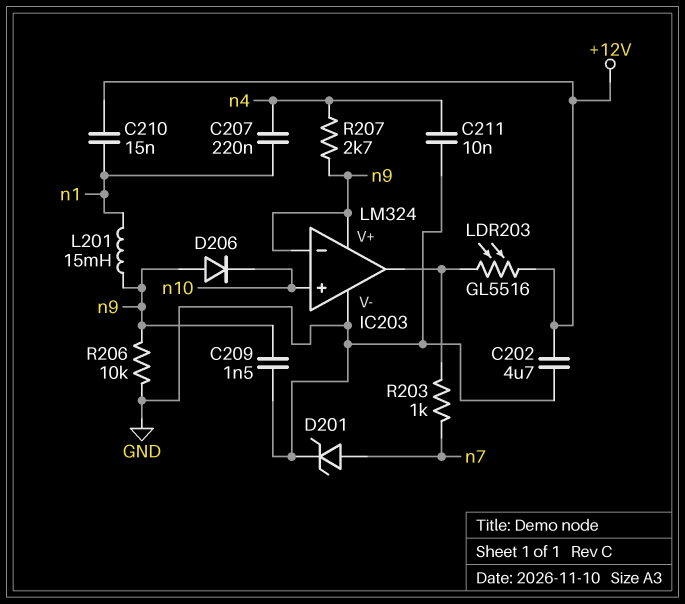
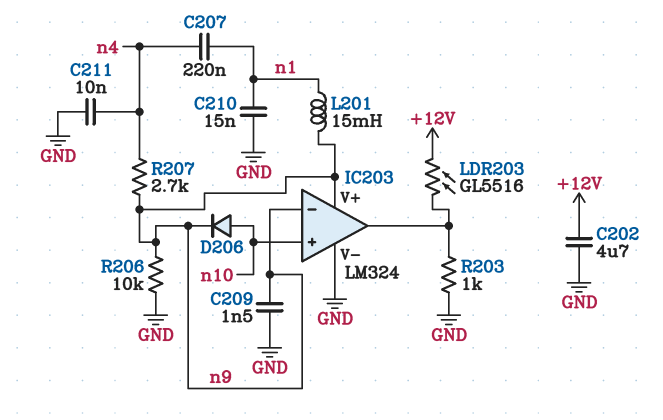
C210: 15nF (+12V, n1) -> 15nF (GND, n1)
D201: zener (A n7, K GND) -> none
D206: diode (A n9, K n10) -> diode (A n10, K n9)
R203: 1k (IC203/out, n7) -> 1k (GND, IC203/out)

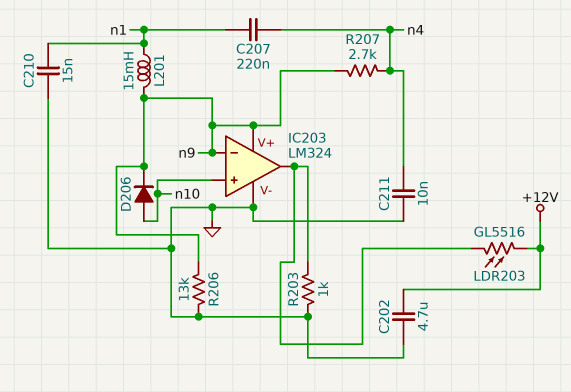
C209: 1.5nF (GND, n9) -> none
R206: 10k (GND, n9) -> 13k (GND, n9)

